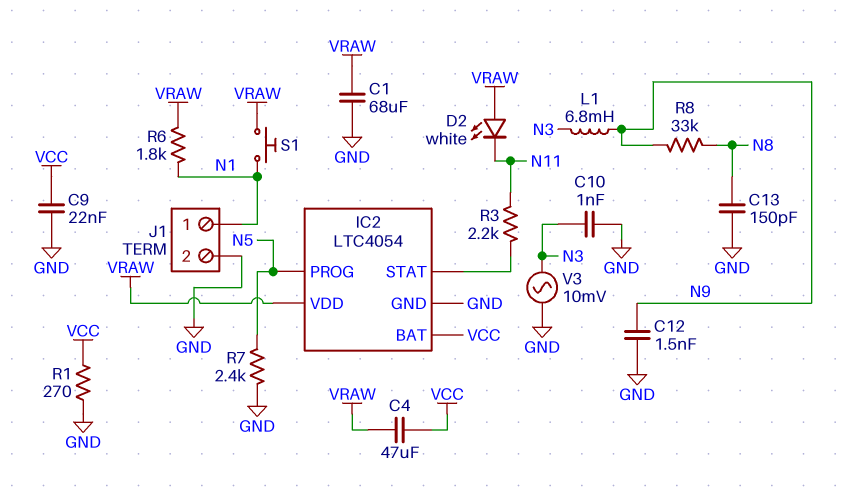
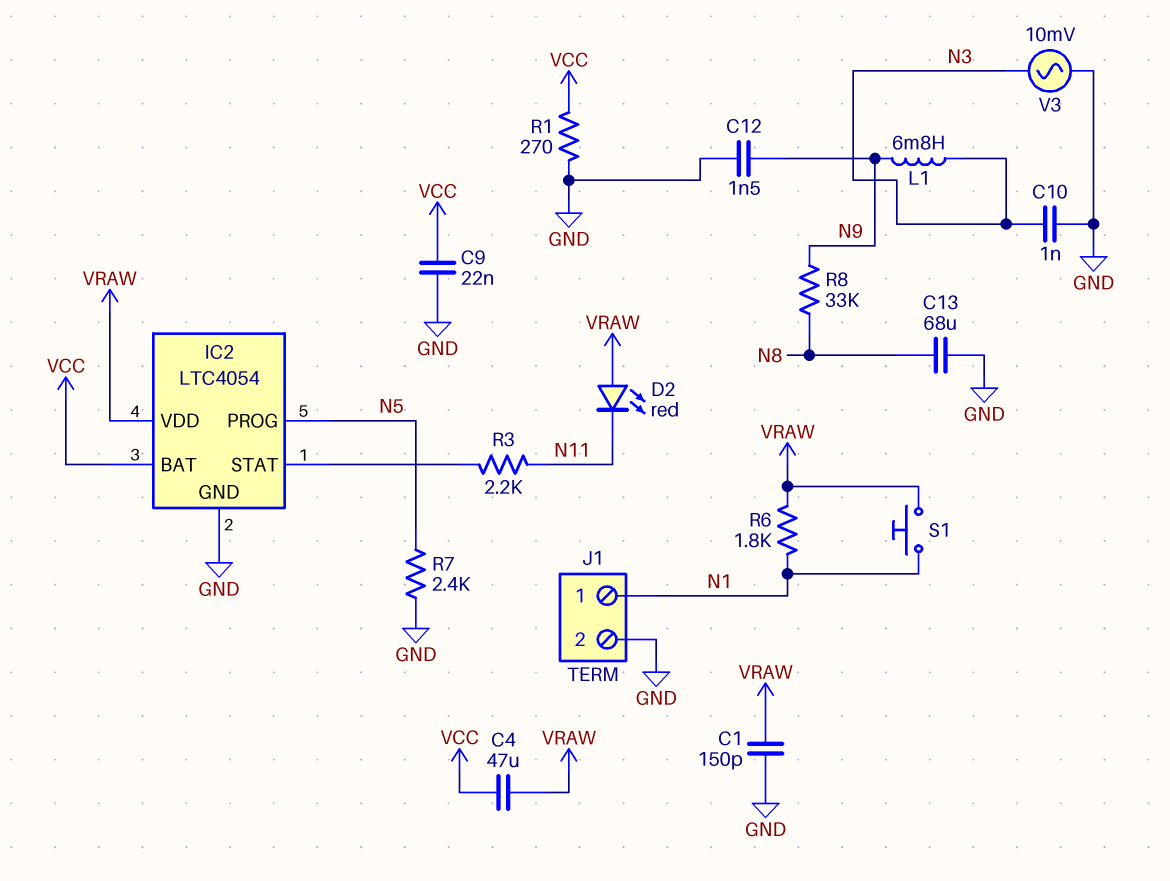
C1: 68uF (GND, VRAW) -> 150pF (GND, VRAW)
C13: 150pF (GND, N8) -> 68uF (GND, N8)
D2: LED white (A VRAW, K N11) -> LED red (A VRAW, K N11)

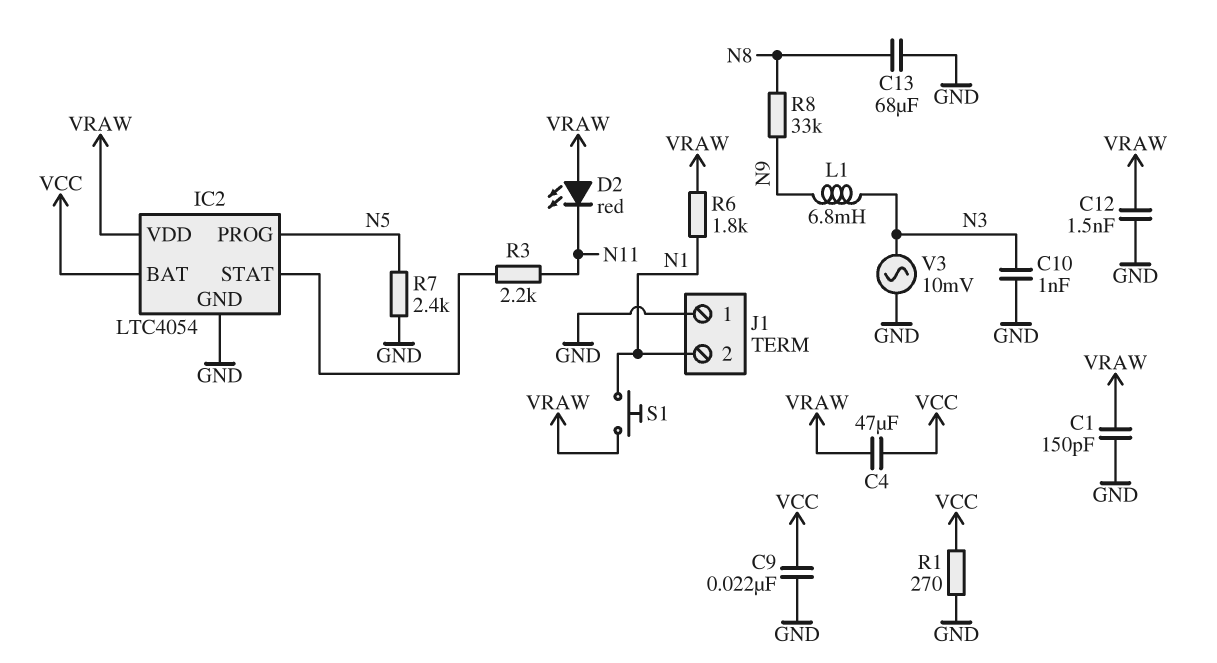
C12: 1.5nF (GND, N9) -> 1.5nF (GND, VRAW)
J1 pin 1: N1 -> GND
J1 pin 2: GND -> N1

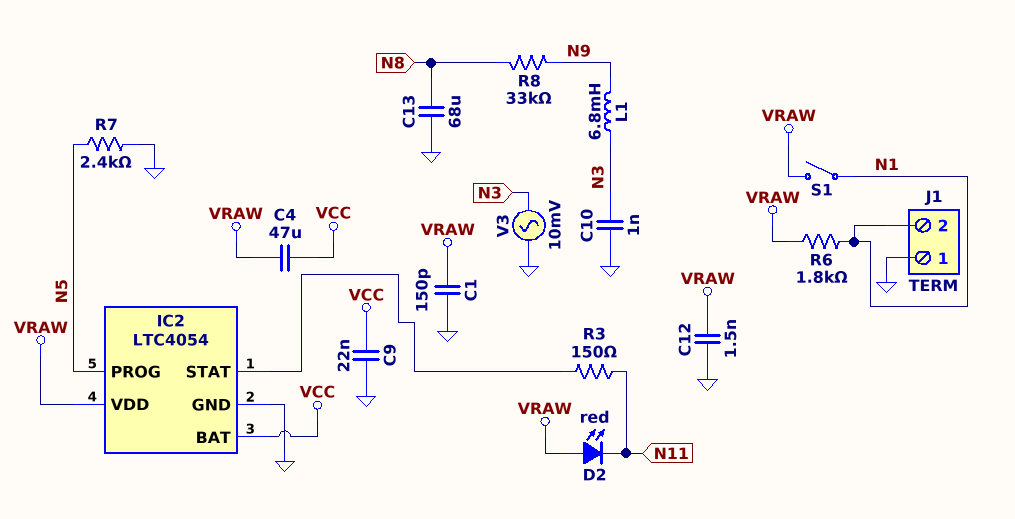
R1: 270 (GND, VCC) -> none
R3: 2.2k (IC2/STAT, N11) -> 150 (IC2/STAT, N11)
S1: button (N1, VRAW) -> switch (N1, VRAW)

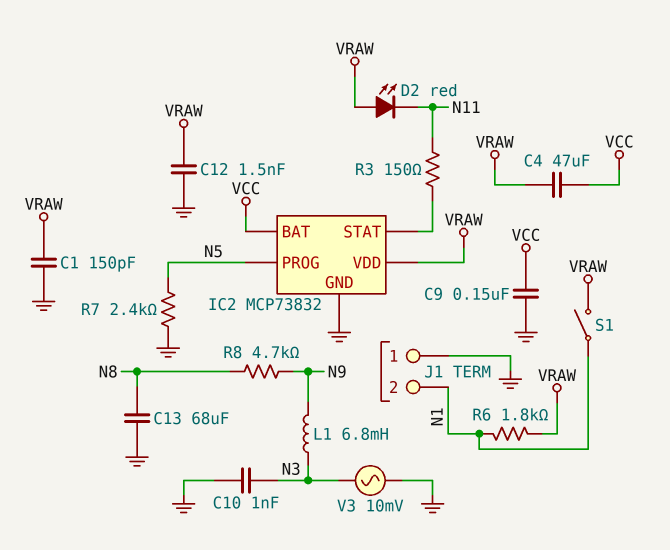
C9: 22nF (GND, VCC) -> 150nF (GND, VCC)
IC2: LTC4054 -> MCP73832
R8: 33k (N8, N9) -> 4.7k (N8, N9)

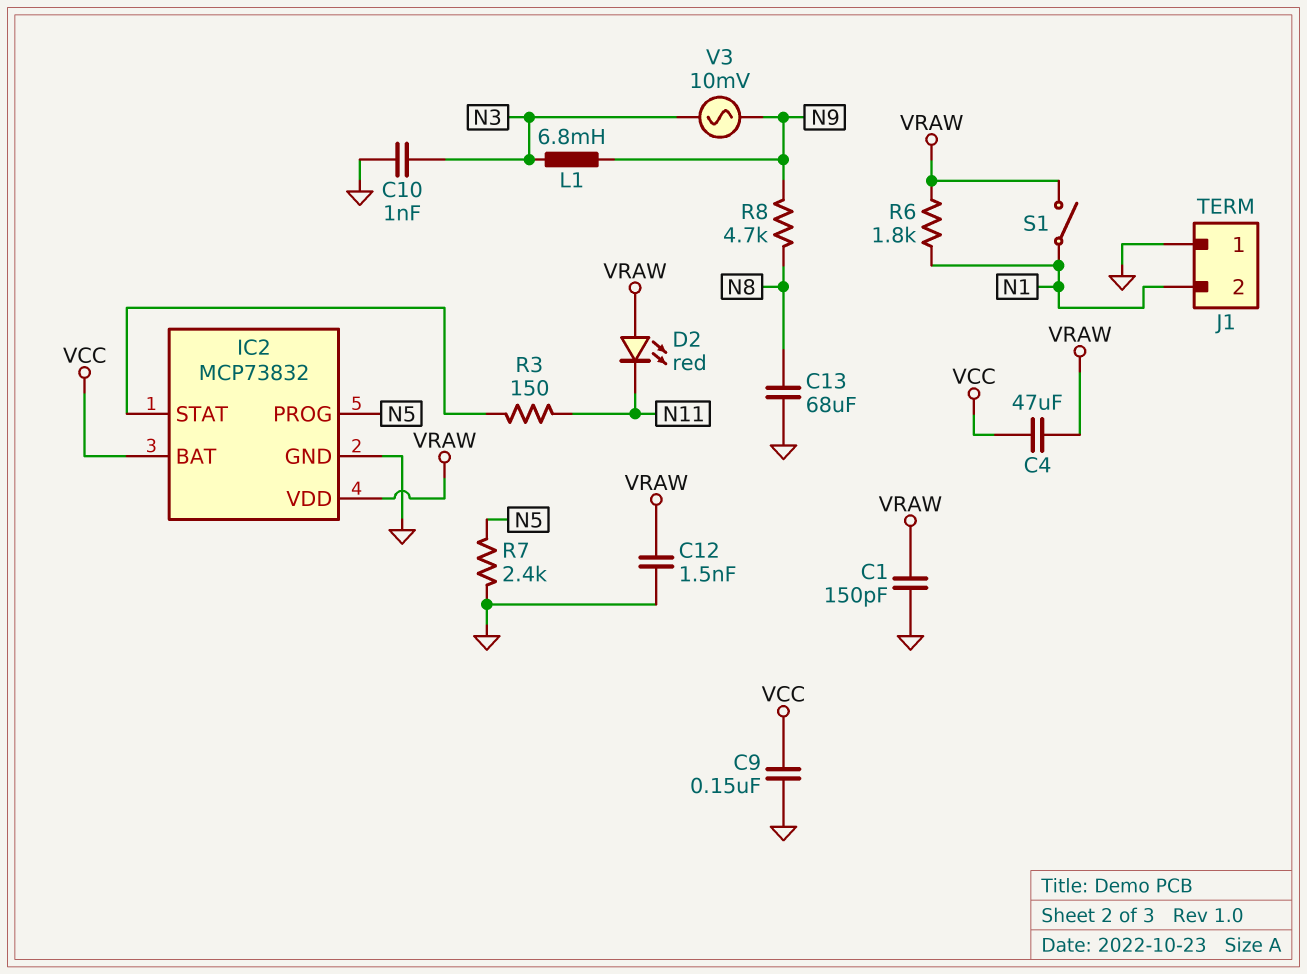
V3: AC 10mV (GND, N3) -> AC 10mV (N3, N9)

